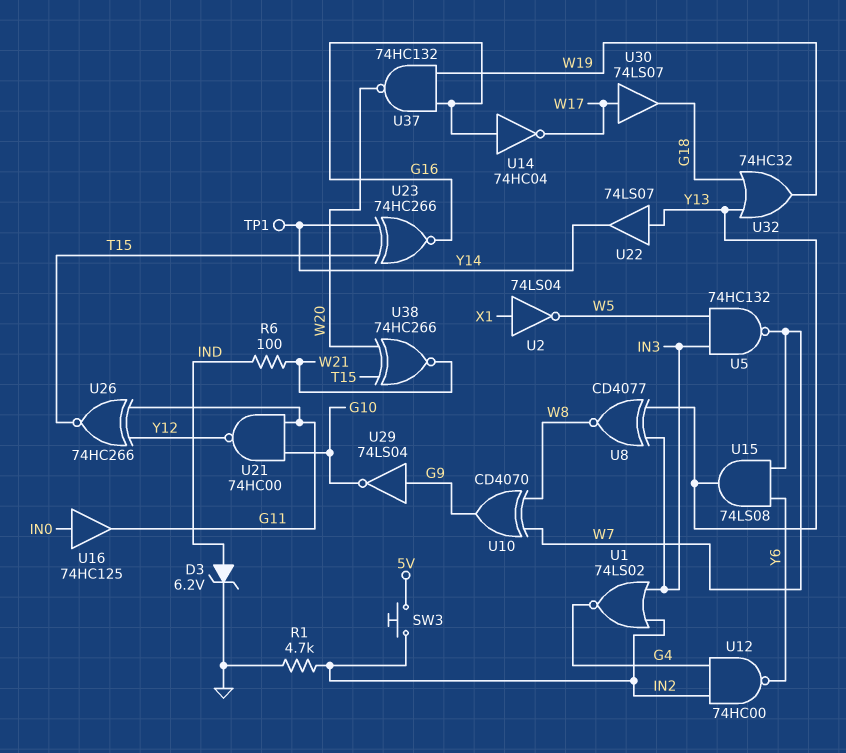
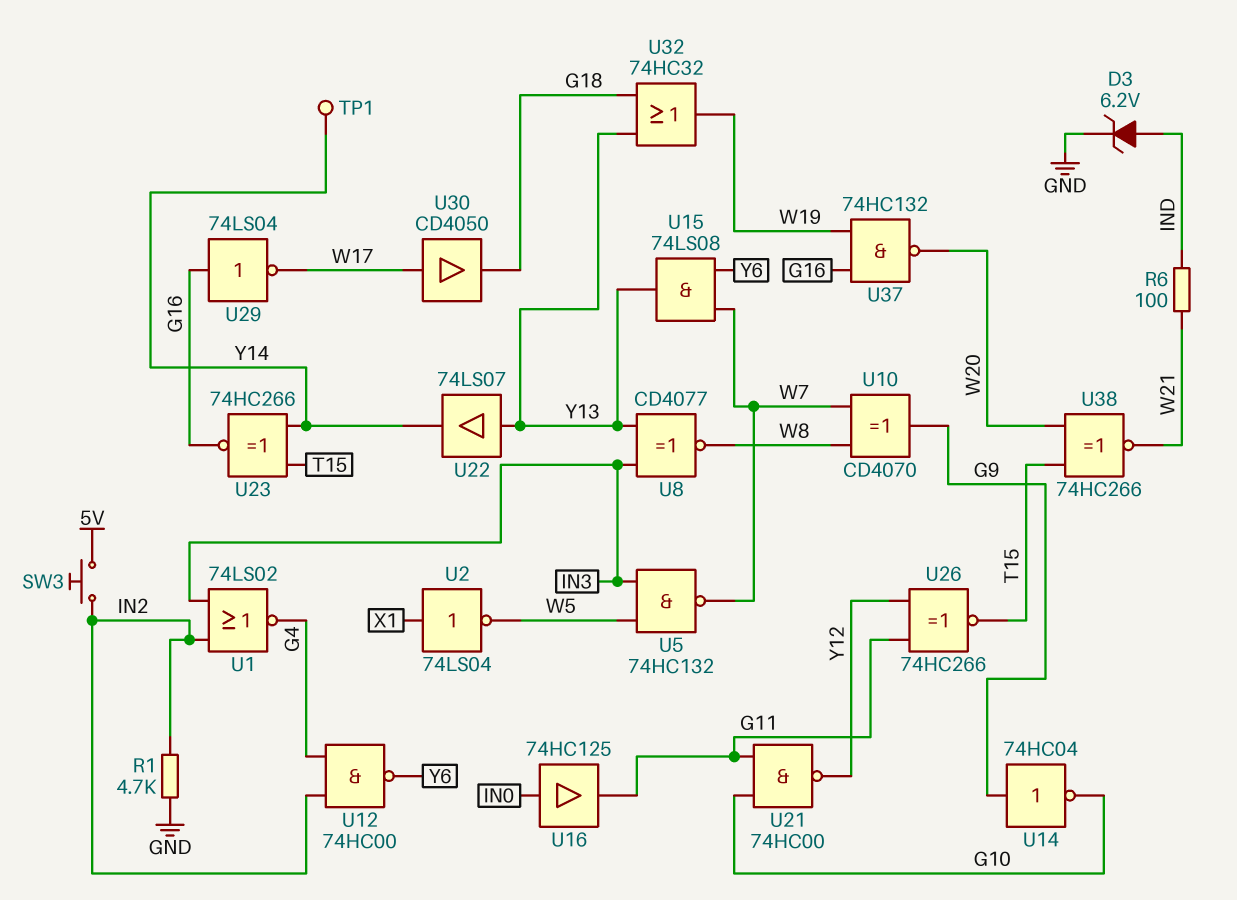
U14: NOT 74HC04 (in G16, out W17) -> NOT 74HC04 (in G9, out G10)
U29: NOT 74LS04 (in G9, out G10) -> NOT 74LS04 (in G16, out W17)
U30: buffer 74LS07 (in W17, out G18) -> buffer CD4050 (in W17, out G18)

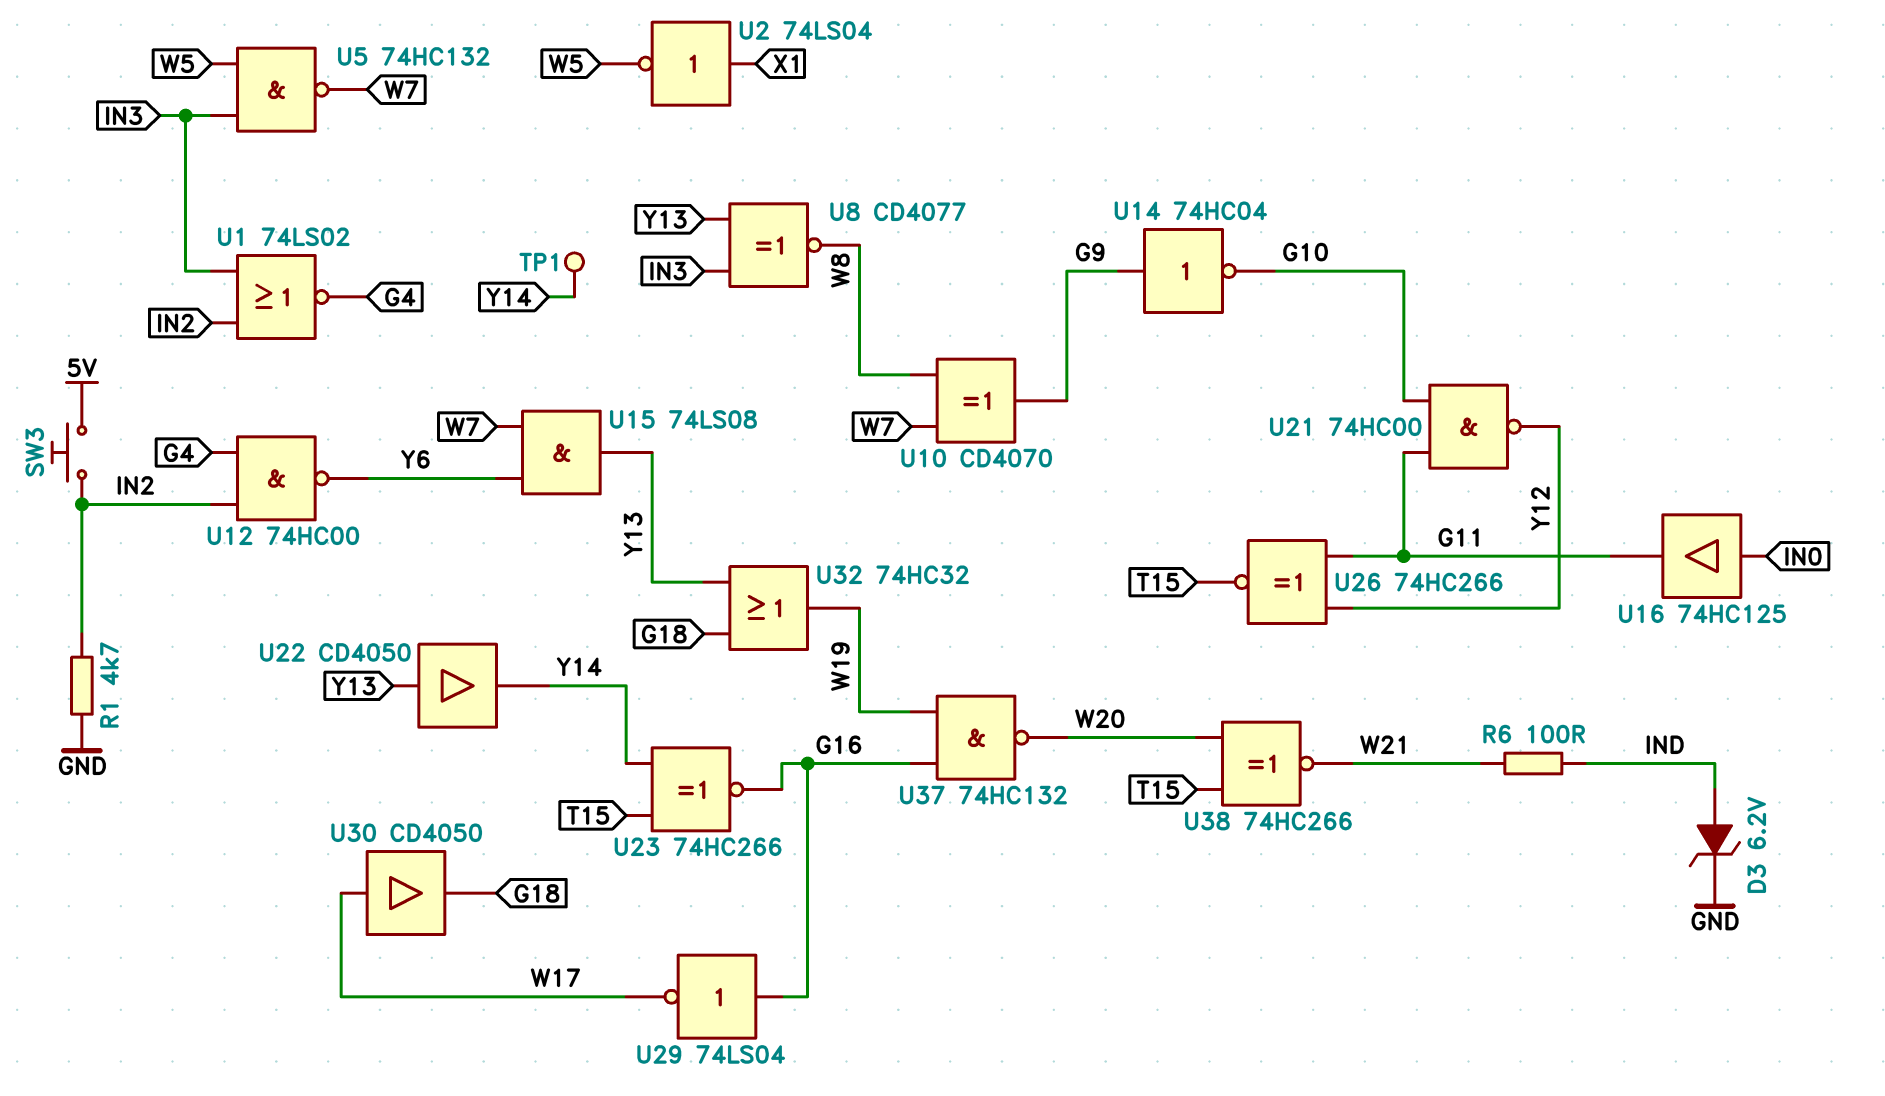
U22: buffer 74LS07 (in Y13, out Y14) -> buffer CD4050 (in Y13, out Y14)

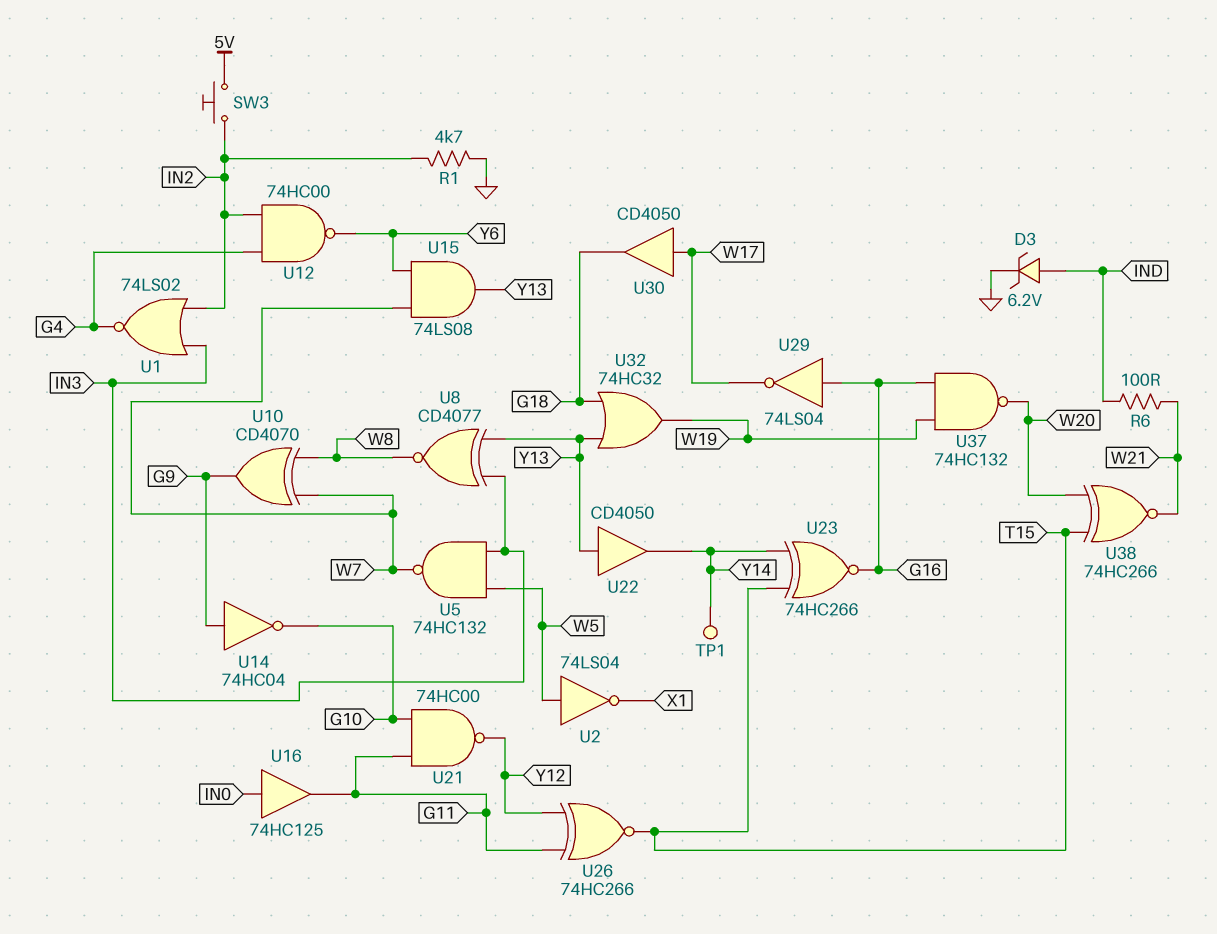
U2: NOT 74LS04 (in X1, out W5) -> NOT 74LS04 (in W5, out X1)

